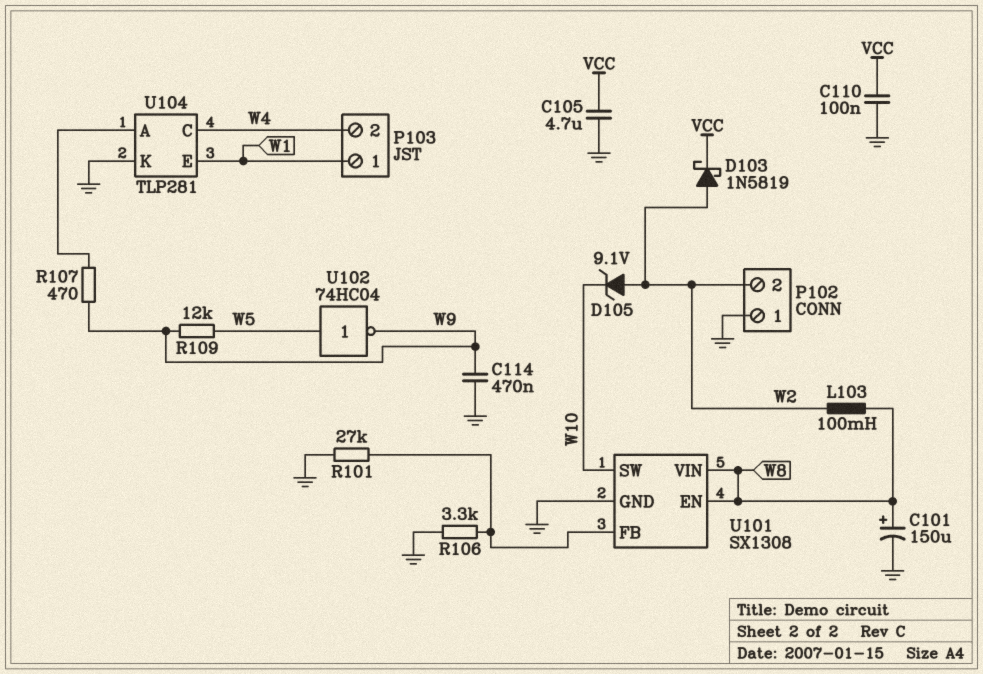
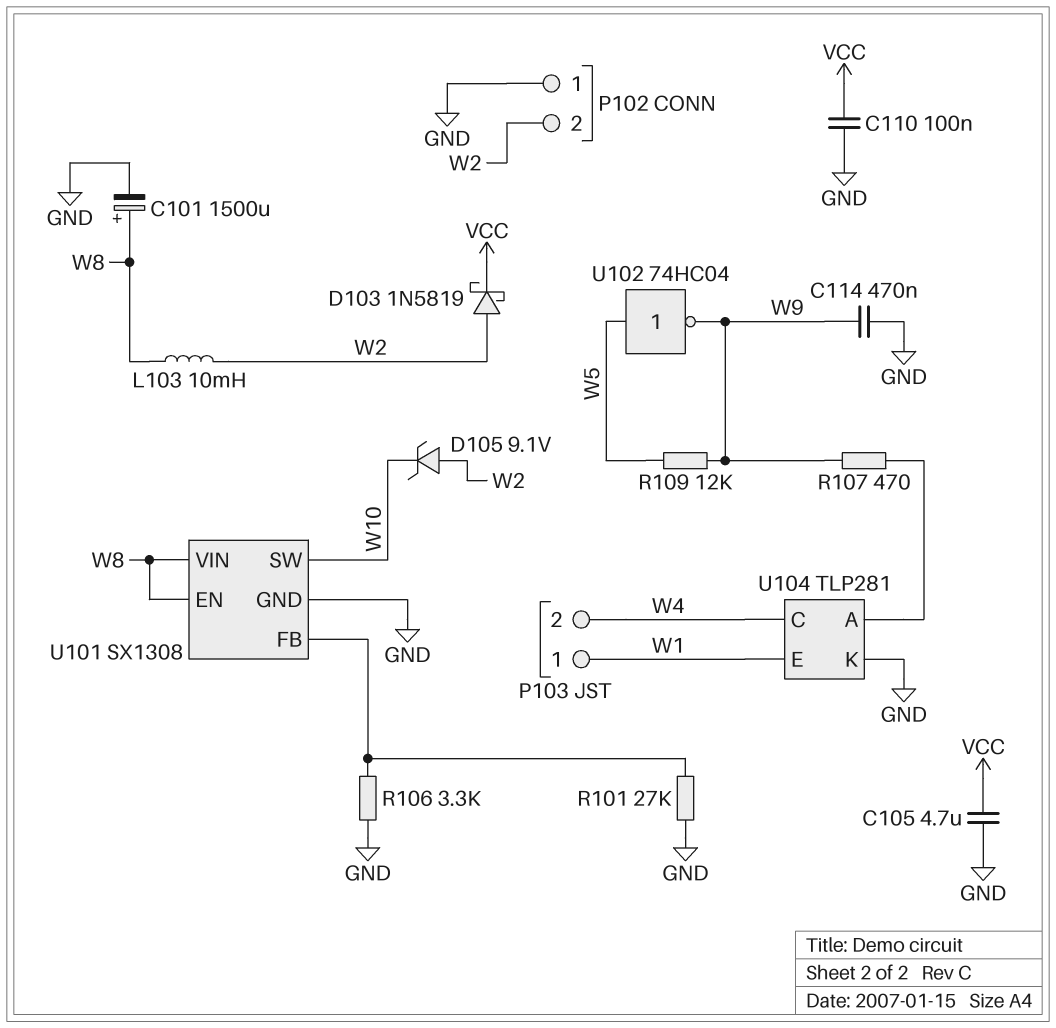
C101: 150uF (plus W8, minus GND) -> 1500uF (plus W8, minus GND)
L103: 100mH (W2, W8) -> 10mH (W2, W8)

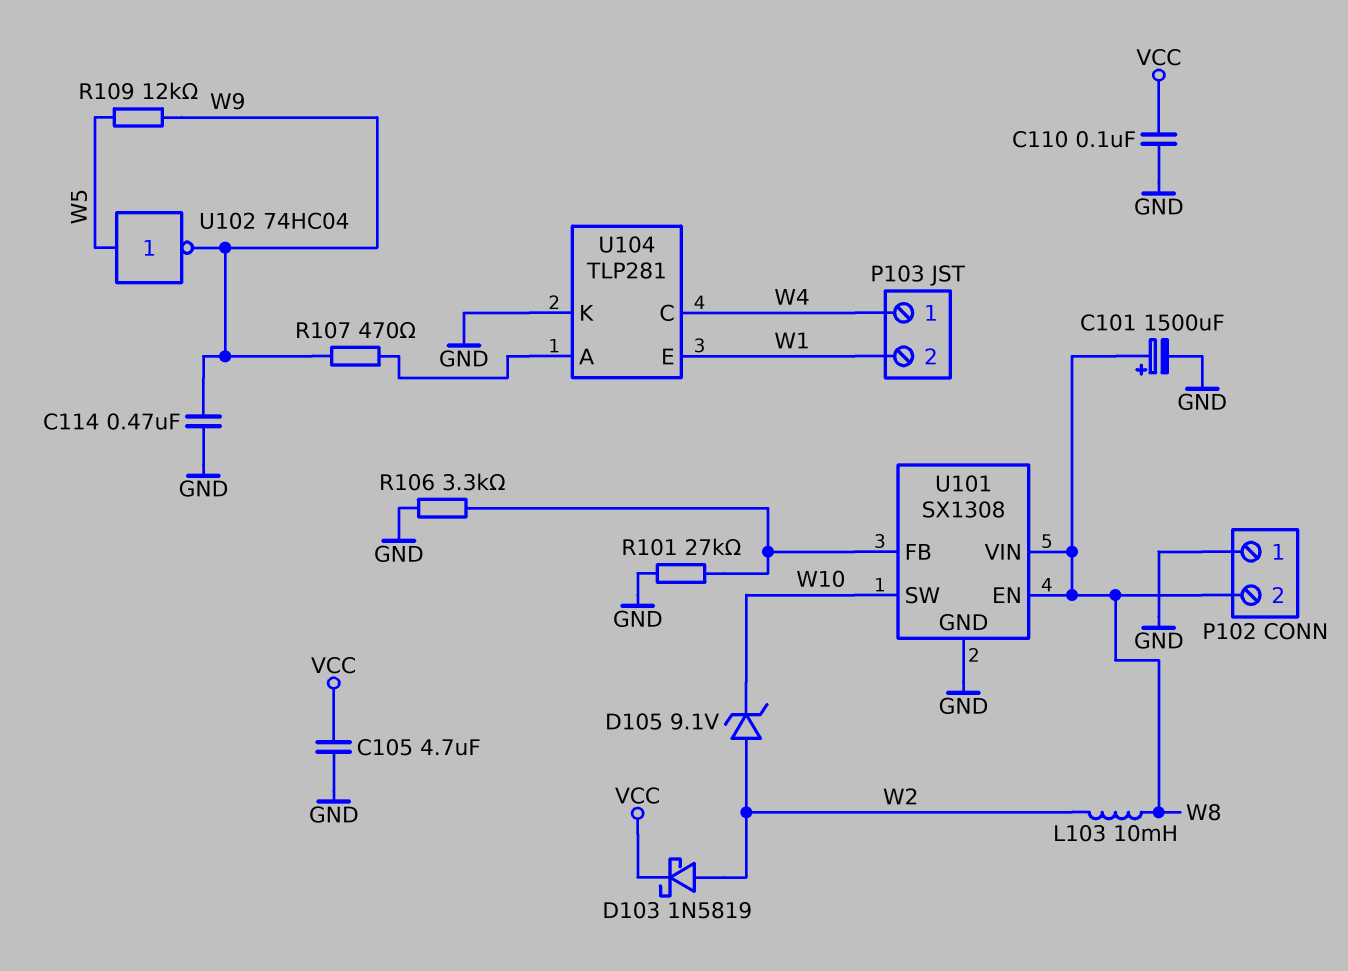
P102 pin 2: W2 -> W8
P103 pin 1: W1 -> W4
P103 pin 2: W4 -> W1

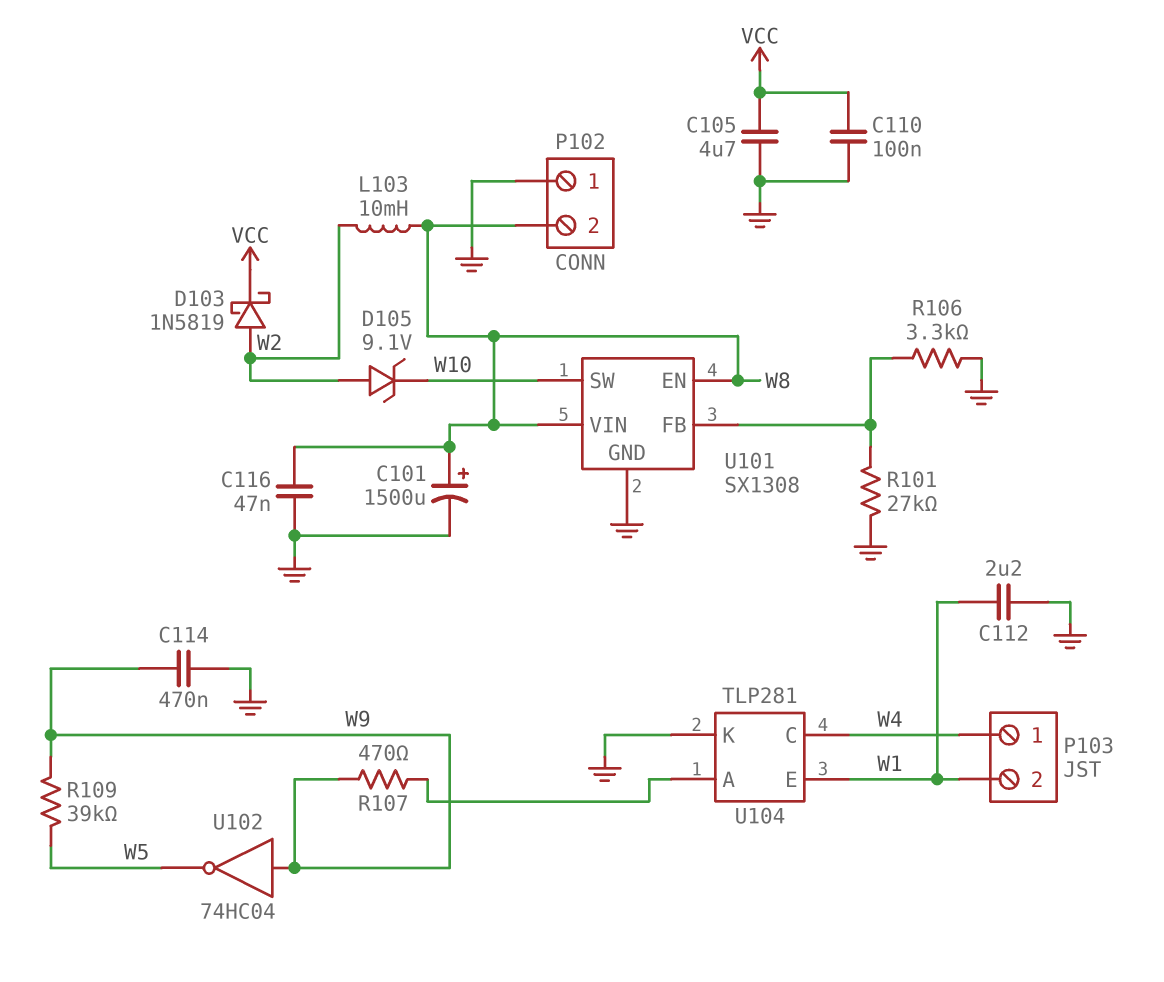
C112: none -> 2.2uF (GND, W1)
C116: none -> 47nF (GND, W8)
R109: 12k (W5, W9) -> 39k (W5, W9)
U102: NOT 74HC04 (in W5, out W9) -> NOT 74HC04 (in W9, out W5)

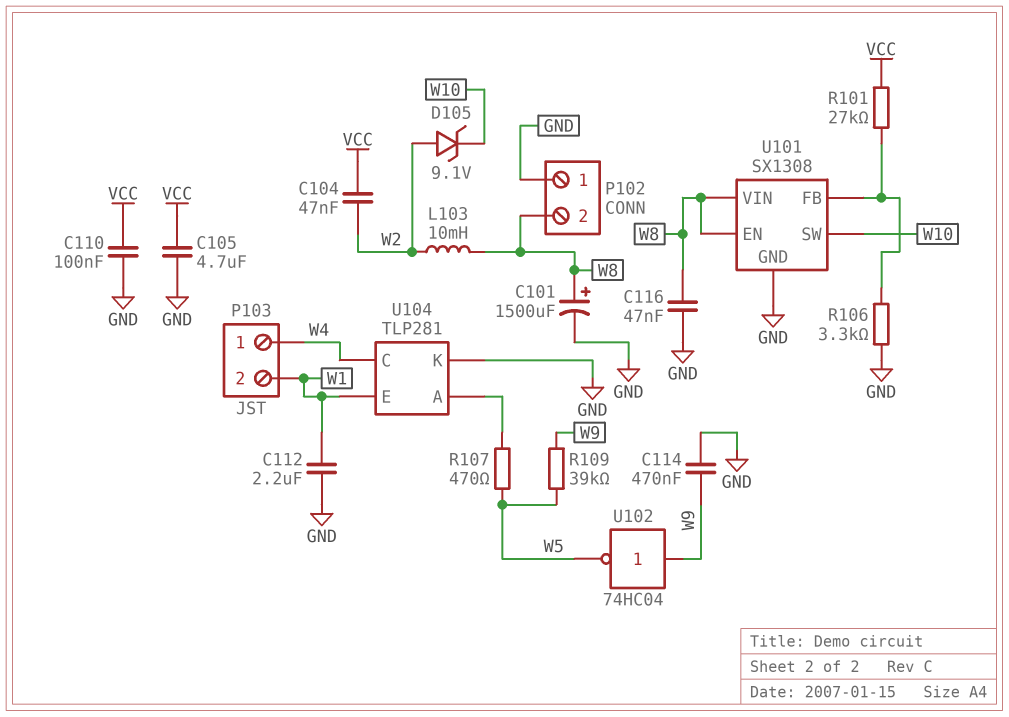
C104: none -> 47nF (VCC, W2)
D103: schottky 1N5819 (A W2, K VCC) -> none
R101: 27k (GND, U101/FB) -> 27k (U101/FB, VCC)
R107: 470 (U104/A, W9) -> 470 (U104/A, W5)

